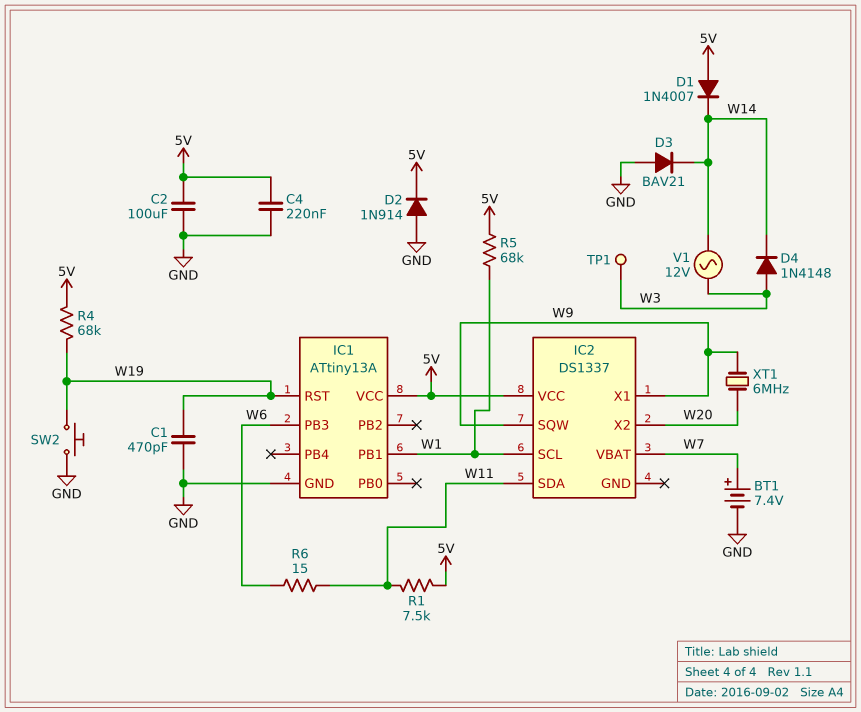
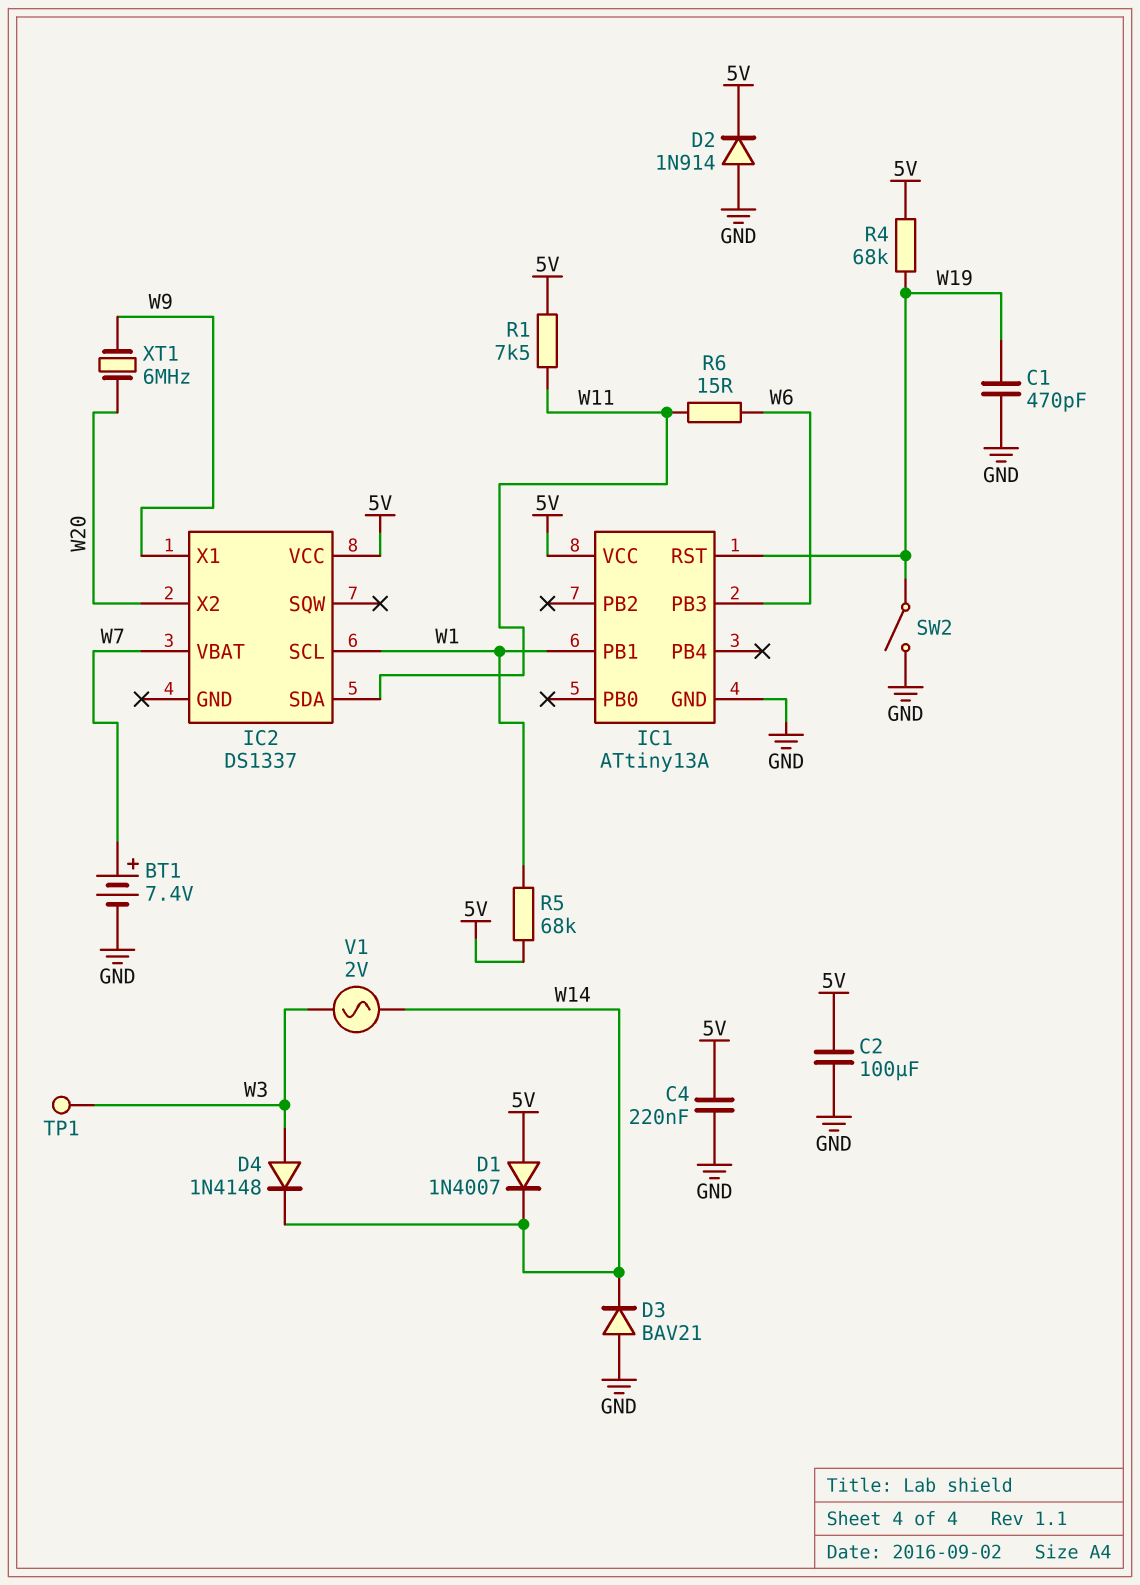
IC2 pin SQW: W9 -> none
SW2: button (GND, W19) -> switch (GND, W19)
V1: AC 12V (W3, W14) -> AC 2V (W3, W14)

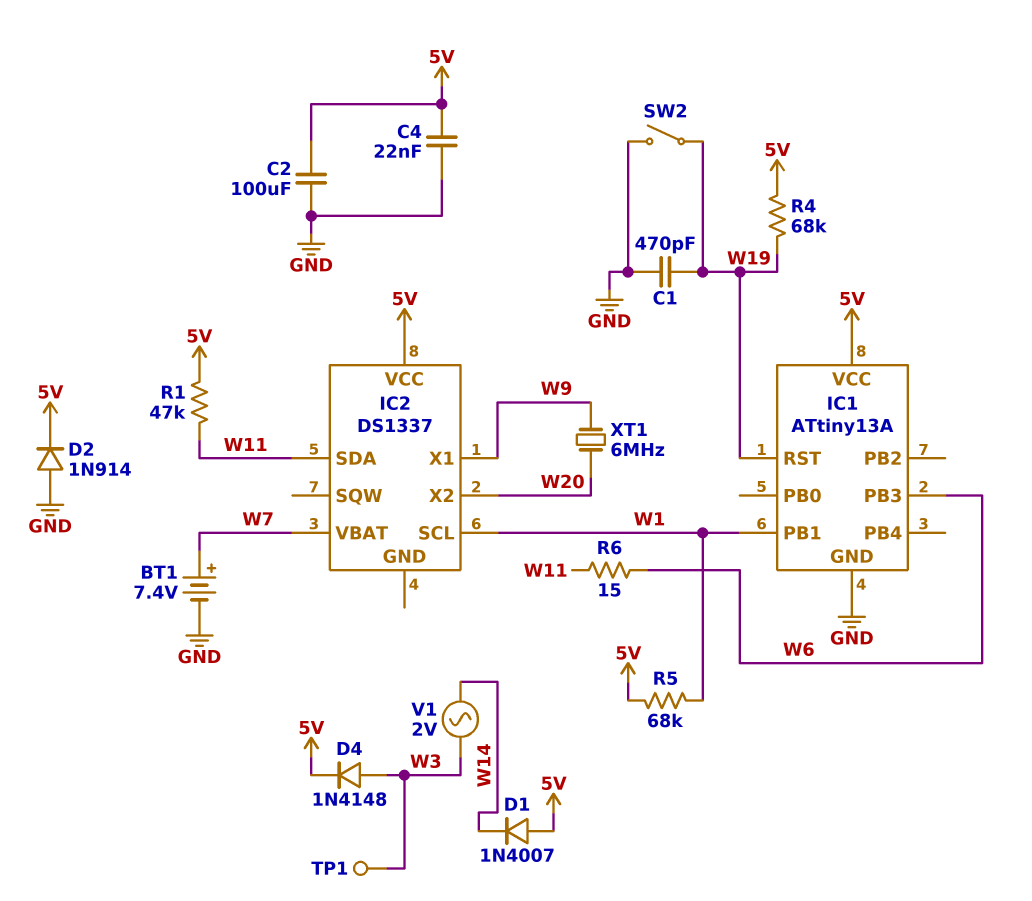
C4: 220nF (5V, GND) -> 22nF (5V, GND)
D3: diode BAV21 (A GND, K W14) -> none
D4: diode 1N4148 (A W3, K W14) -> diode 1N4148 (A W3, K 5V)
R1: 7.5k (5V, W11) -> 47k (5V, W11)

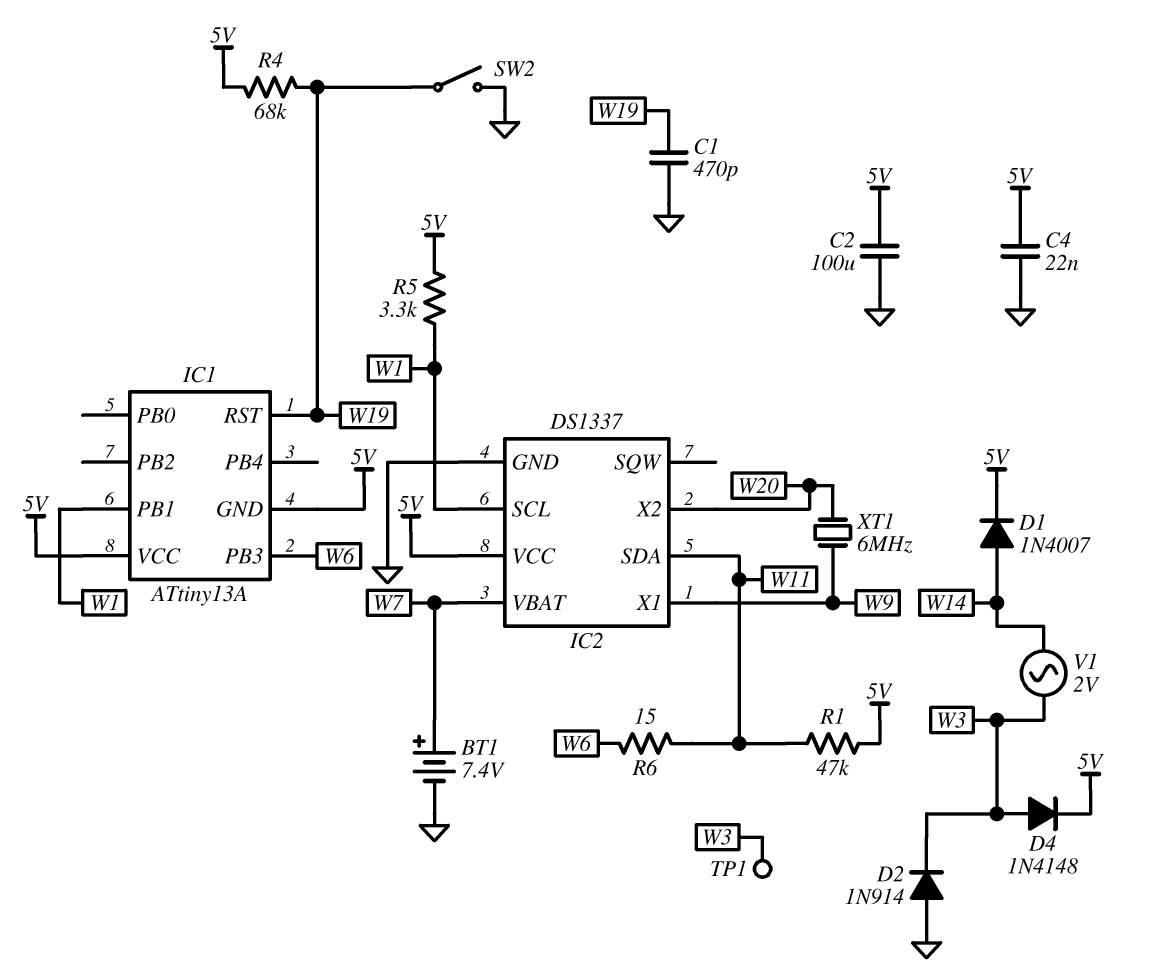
D1: diode 1N4007 (A 5V, K W14) -> diode 1N4007 (A W14, K 5V)
D2: diode 1N914 (A GND, K 5V) -> diode 1N914 (A GND, K W3)
IC1 pin GND: GND -> 5V
IC2 pin GND: none -> GND
R5: 68k (5V, W1) -> 3.3k (5V, W1)

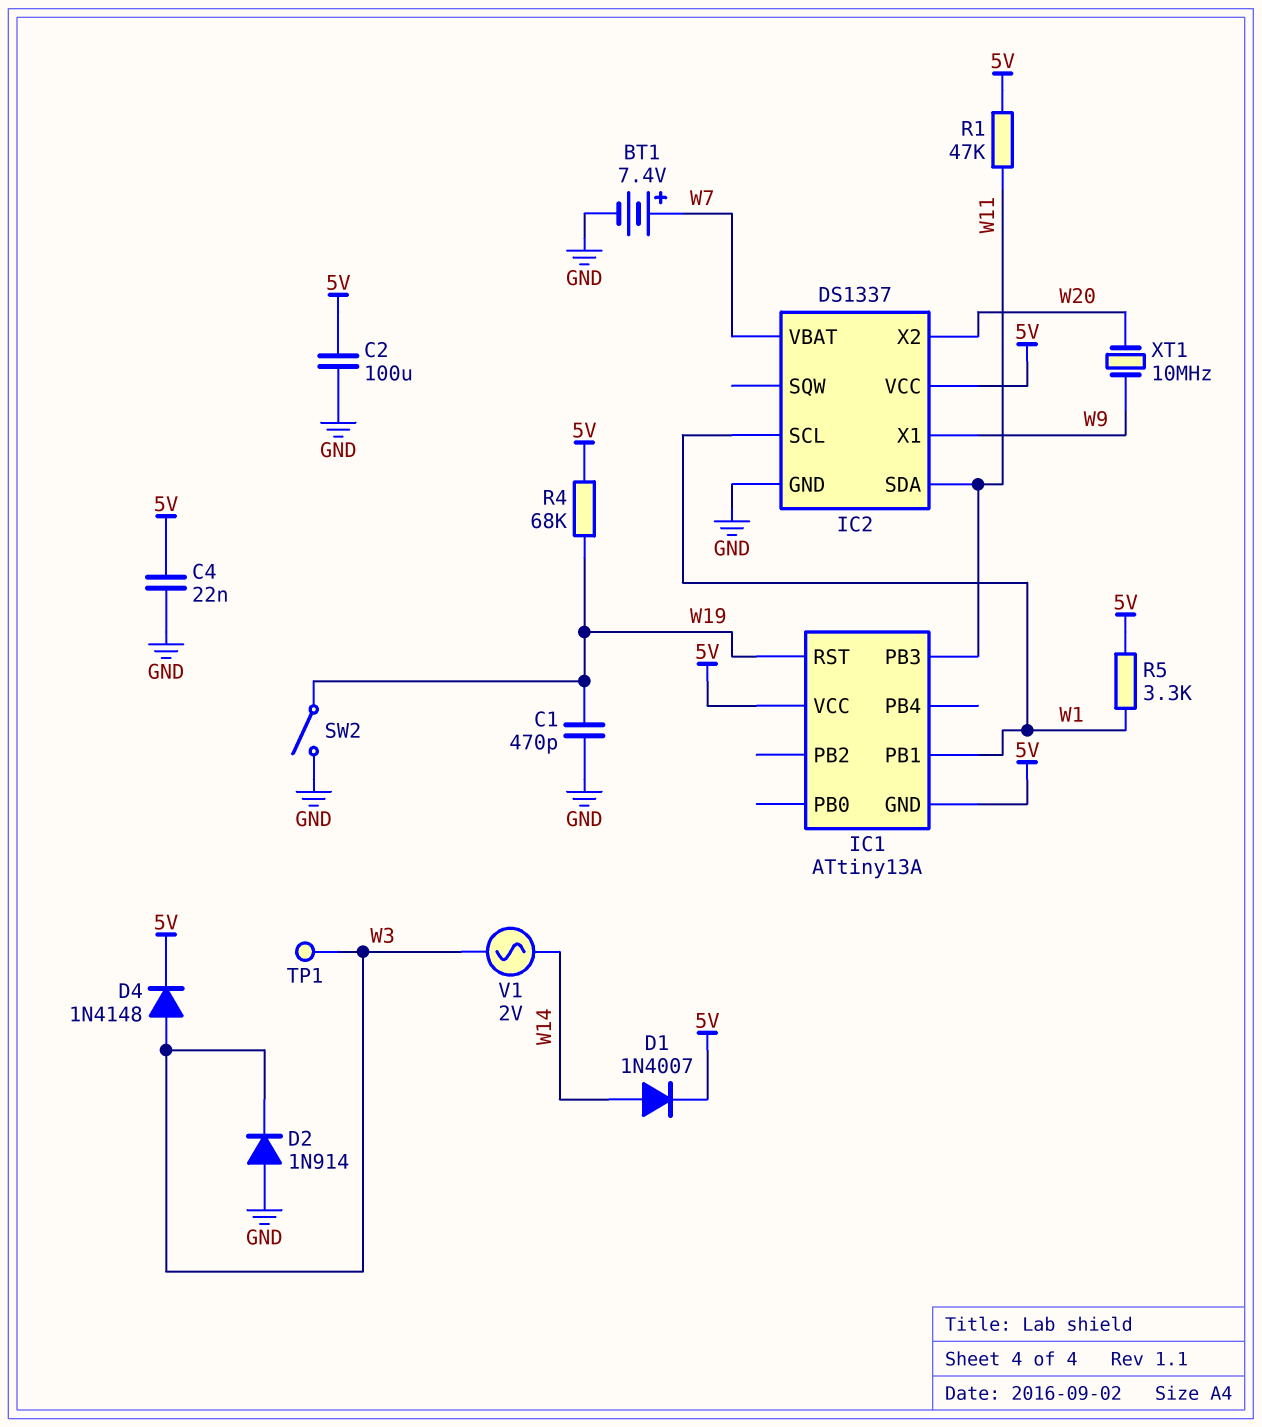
IC1 pin PB3: W6 -> W11
R6: 15 (W6, W11) -> none
XT1: 6MHz (W9, W20) -> 10MHz (W9, W20)

